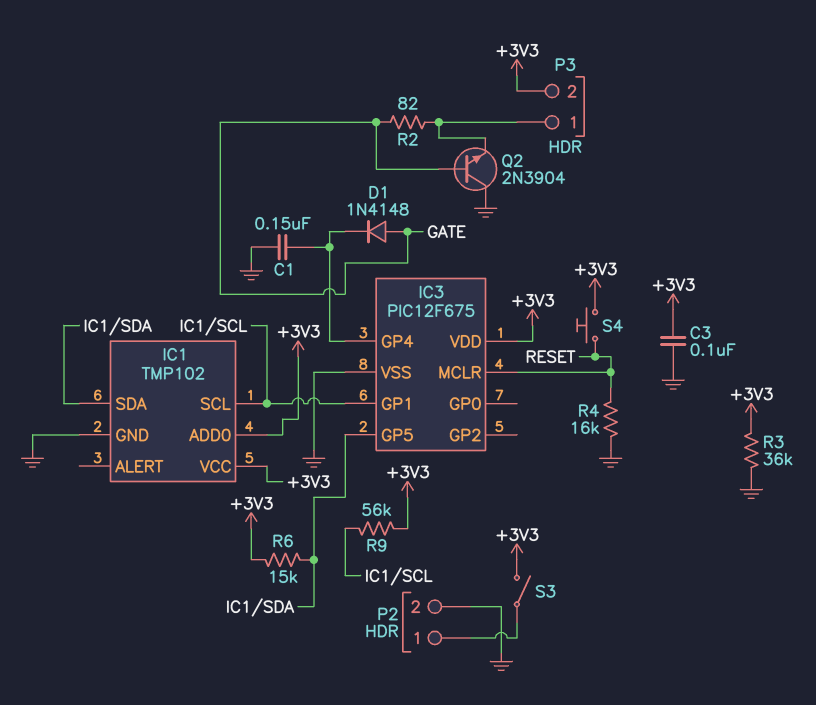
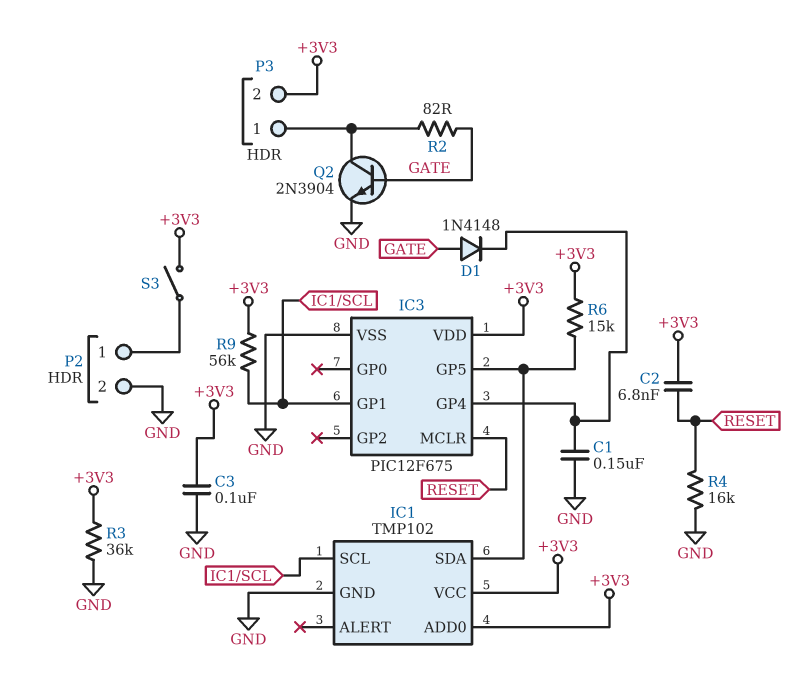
C2: none -> 6.8nF (+3V3, RESET)
Q2: NPN 2N3904 (B GATE, C GND, E P3/1) -> NPN 2N3904 (B GATE, C P3/1, E GND)
S4: button (+3V3, RESET) -> none

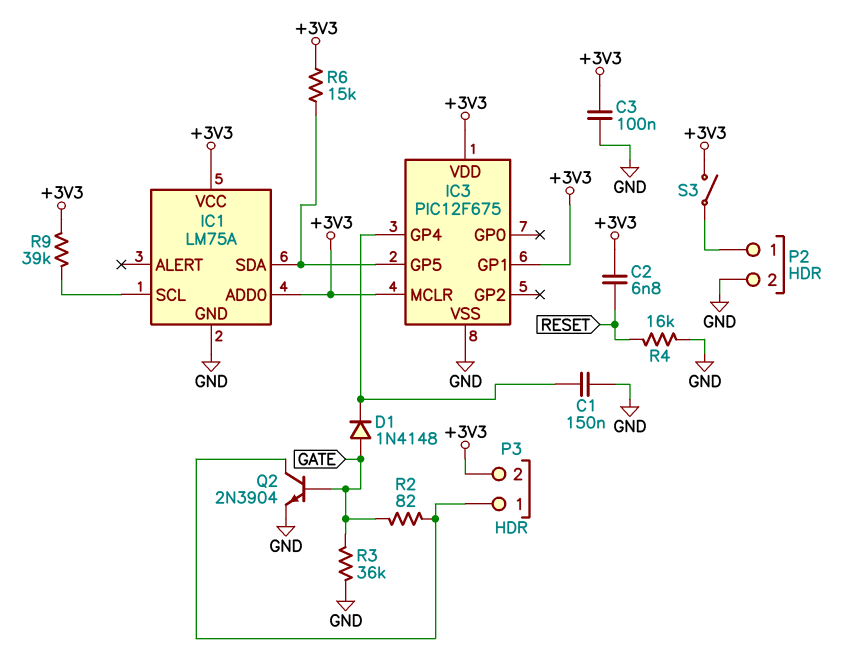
IC1: TMP102 -> LM75A
IC3 pin GP1: IC1/SCL -> +3V3
IC3 pin MCLR: RESET -> +3V3
R3: 36k (+3V3, GND) -> 36k (GATE, GND)
R9: 56k (+3V3, IC1/SCL) -> 39k (+3V3, IC1/SCL)

